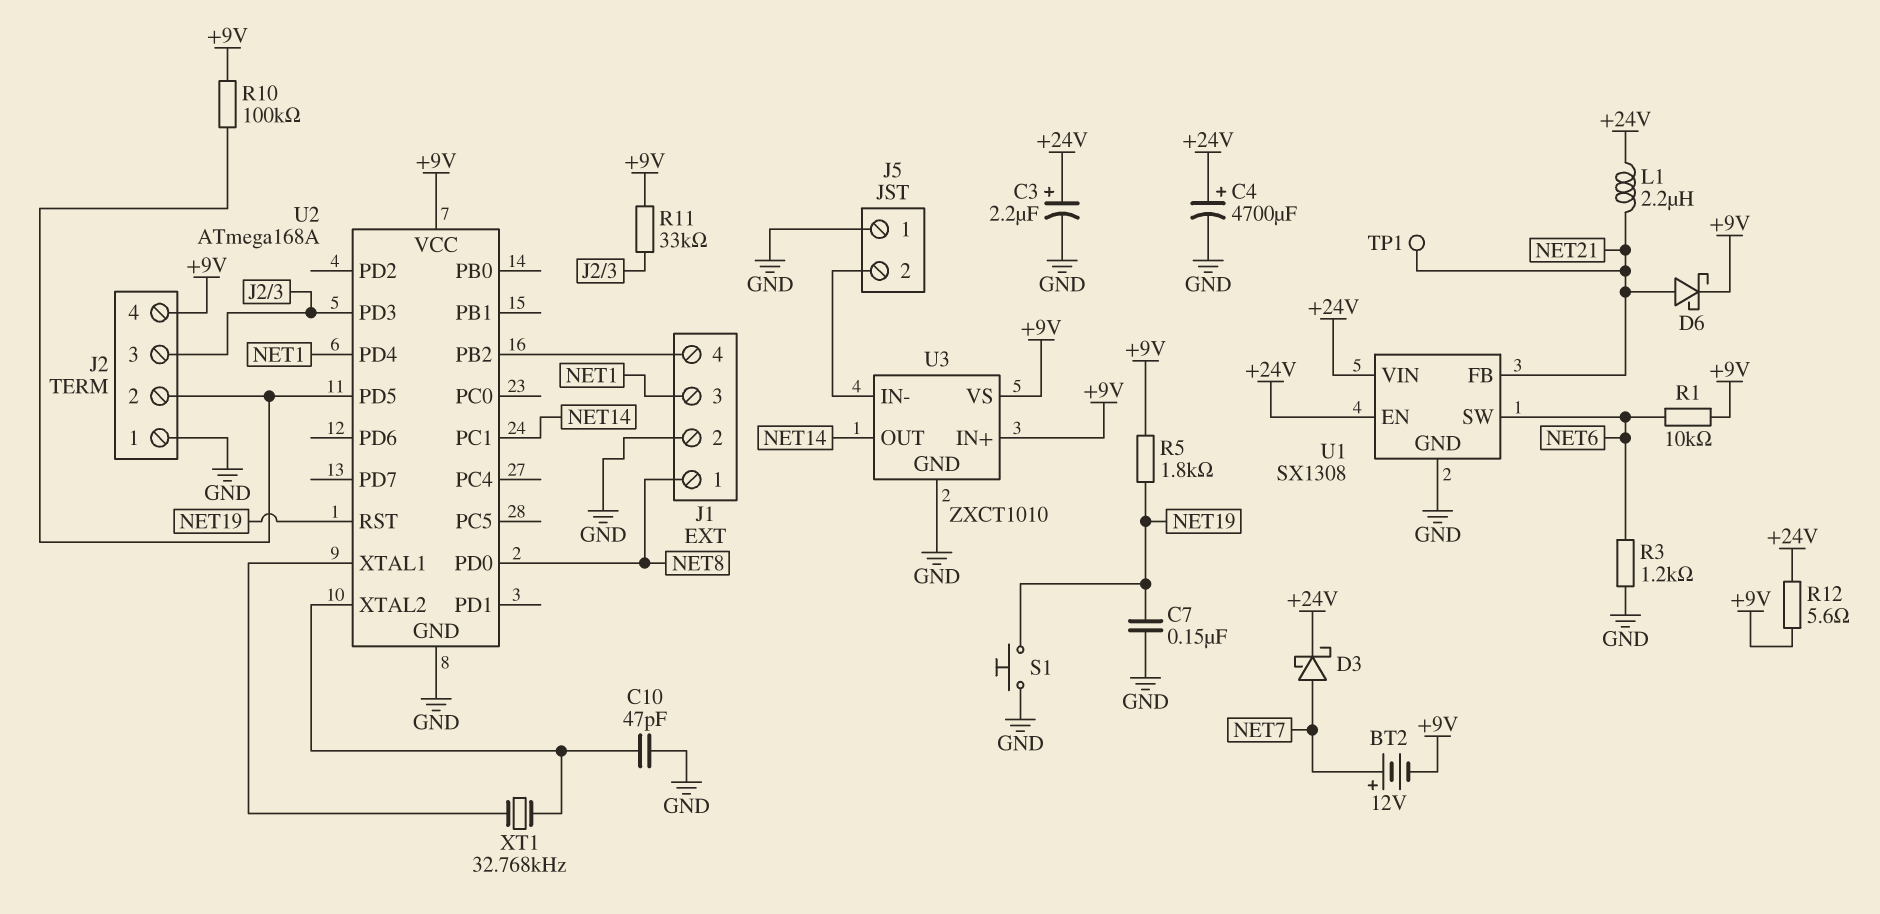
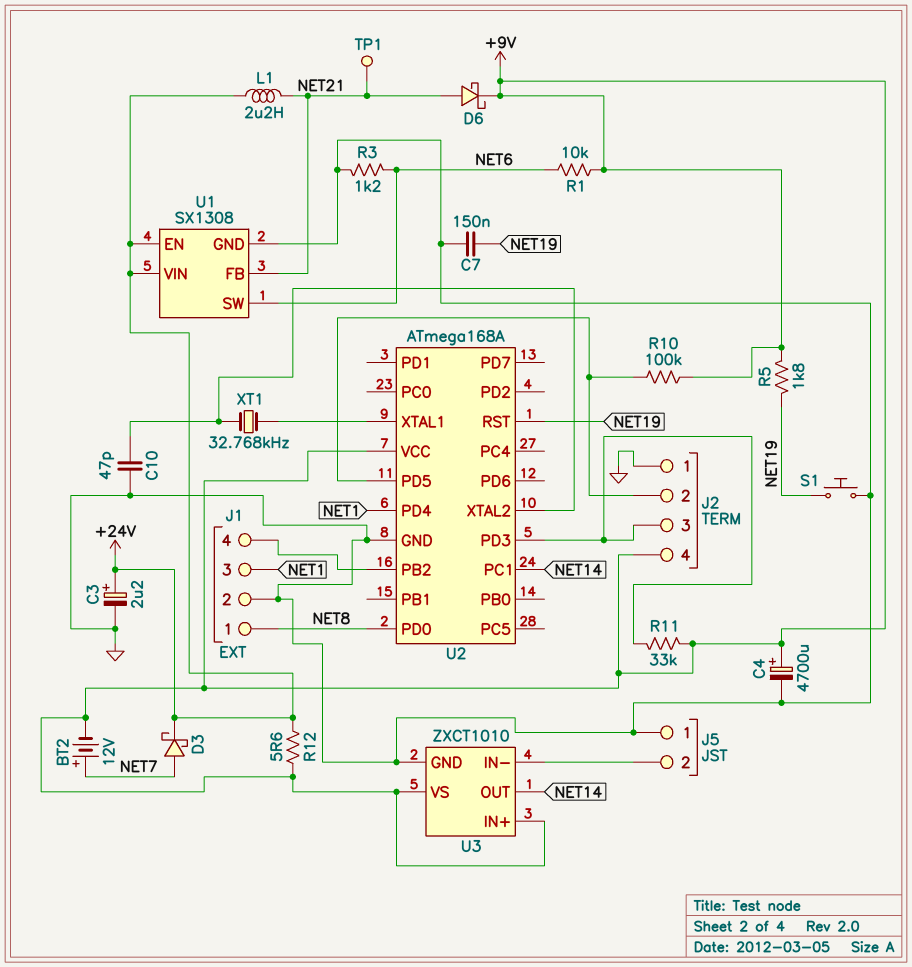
C4: 4700uF (plus +24V, minus GND) -> 4700uF (plus +9V, minus GND)

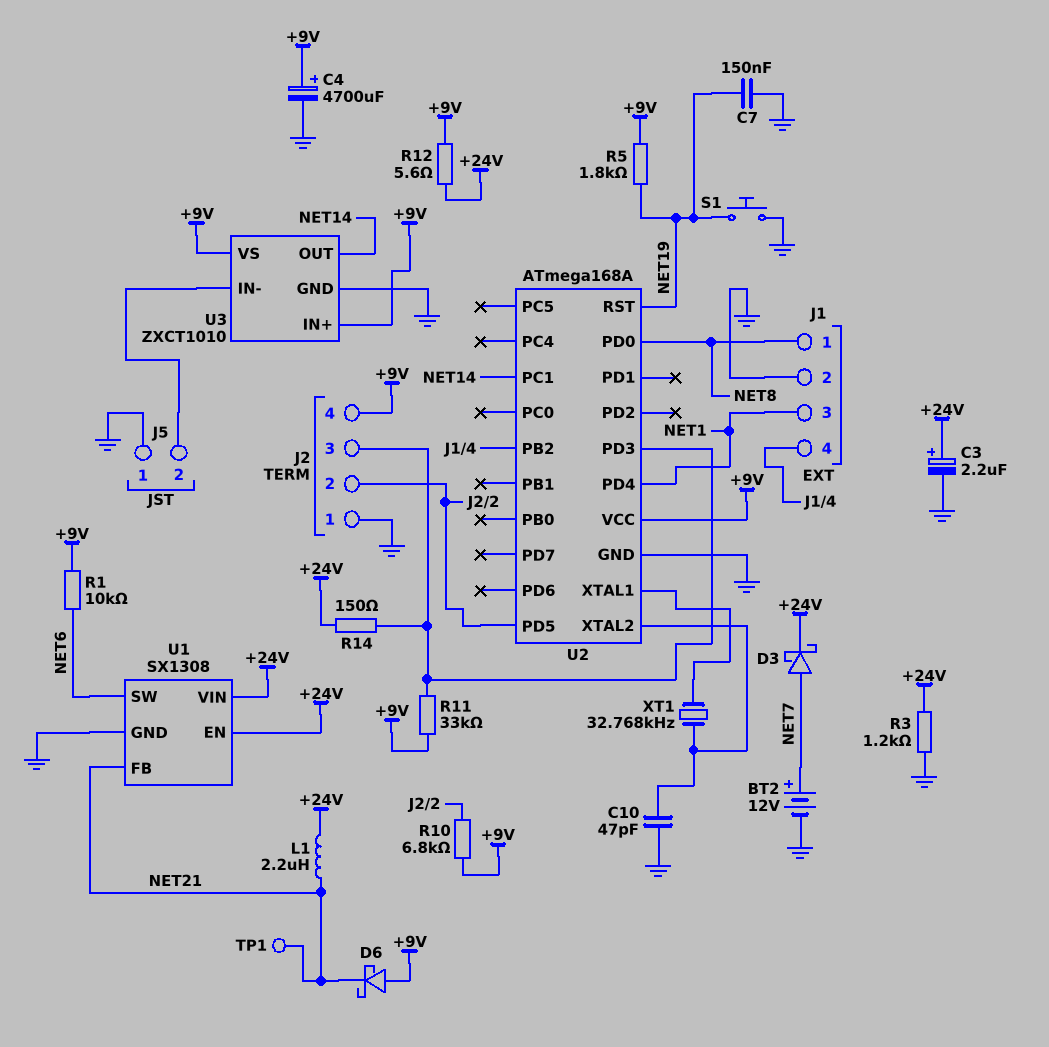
BT2: 12V (plus NET7, minus +9V) -> 12V (plus NET7, minus GND)
D6: schottky (A NET21, K +9V) -> schottky (A +9V, K NET21)
R3: 1.2k (GND, NET6) -> 1.2k (+24V, GND)
R10: 100k (+9V, J2/2) -> 6.8k (+9V, J2/2)
R14: none -> 150 (+24V, J2/3)

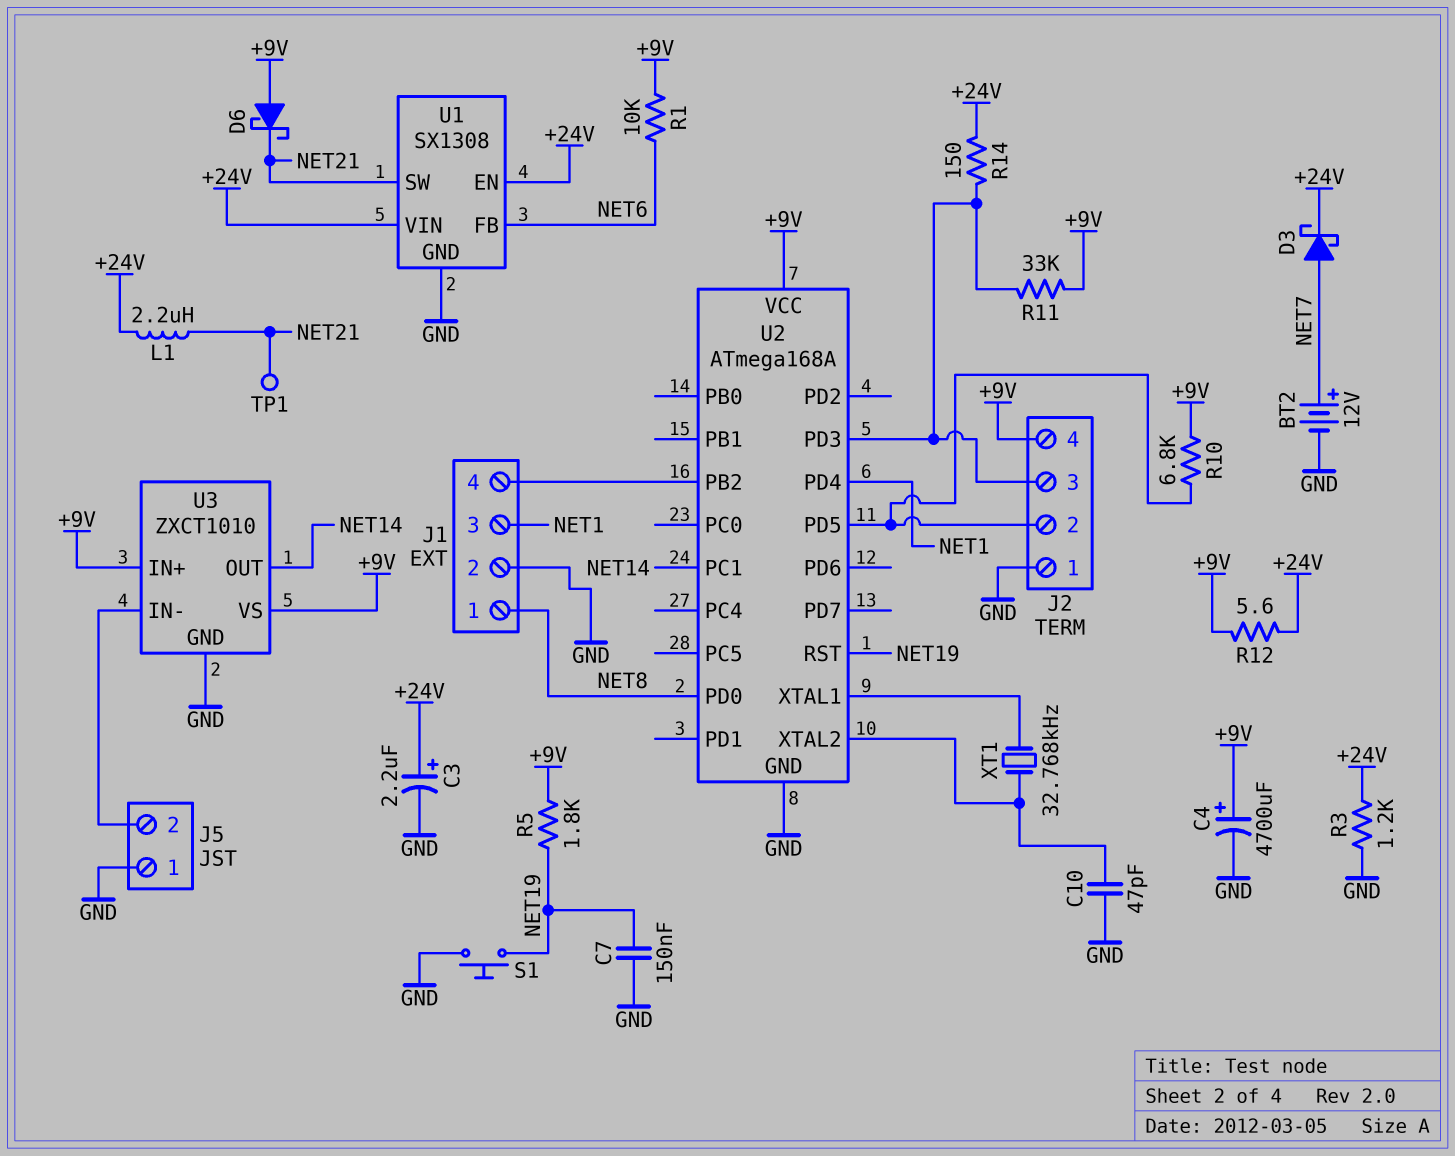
U1 pin FB: NET21 -> NET6
U1 pin SW: NET6 -> NET21

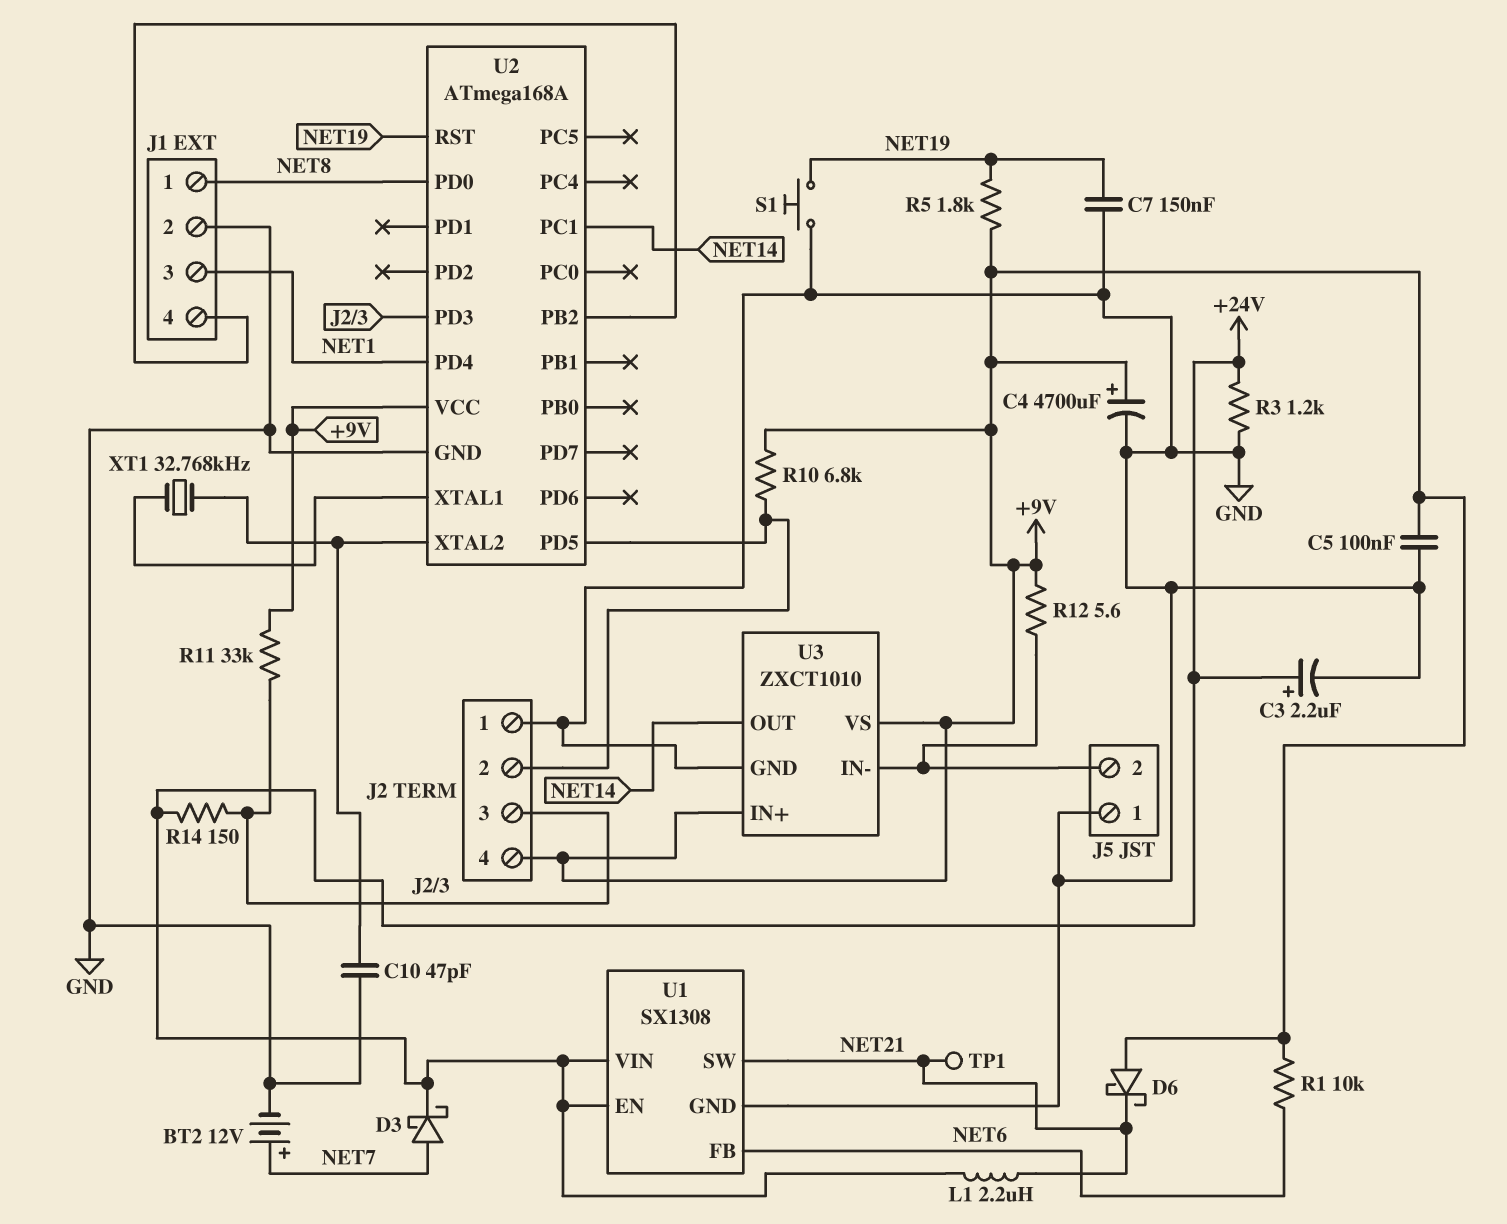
C5: none -> 100nF (+9V, GND)
R12: 5.6 (+9V, +24V) -> 5.6 (+9V, J5/2)

